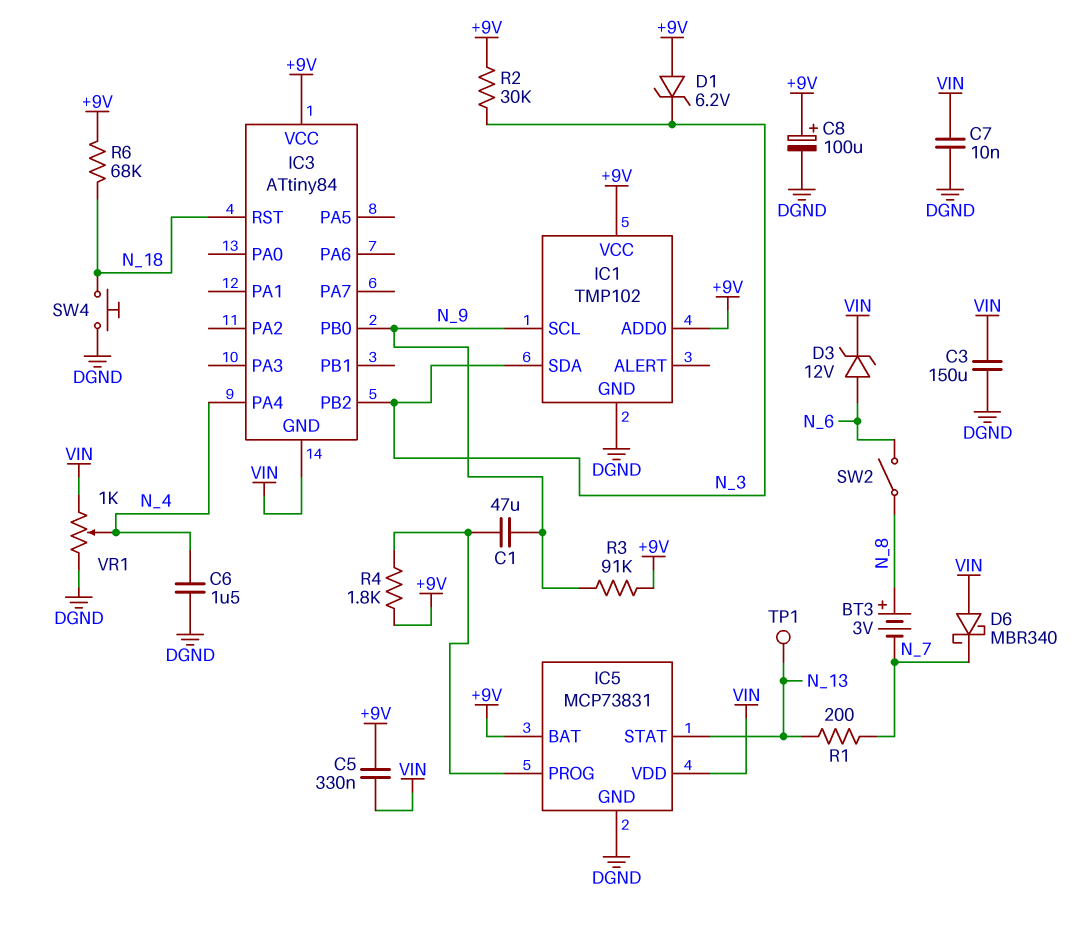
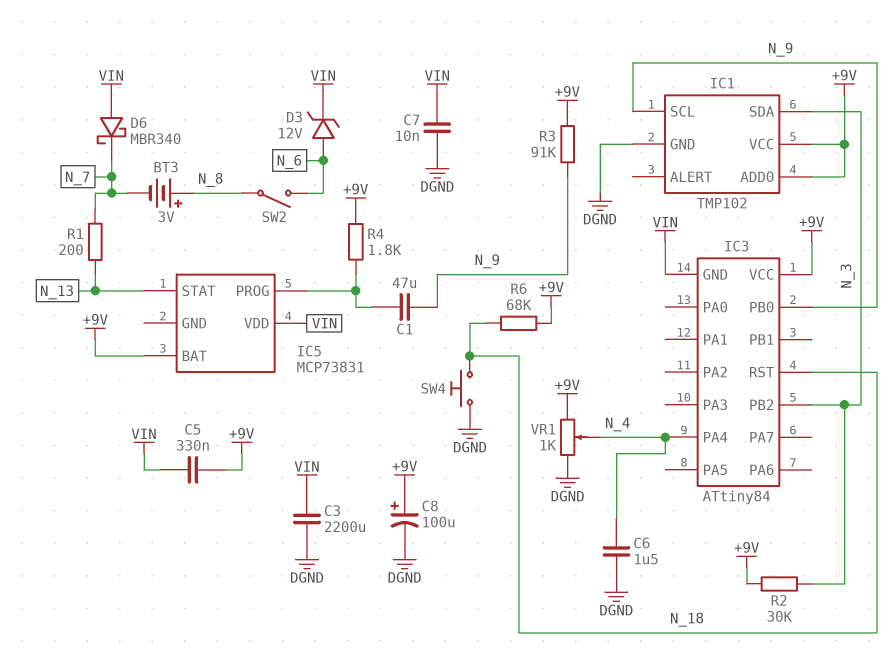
C3: 150uF (DGND, VIN) -> 2200uF (DGND, VIN)
D1: zener 6.2V (A +9V, K N_3) -> none
IC5 pin GND: DGND -> none
TP1: test point (N_13) -> none
VR1: 1k (DGND, VIN, wiper N_4) -> 1k (+9V, DGND, wiper N_4)

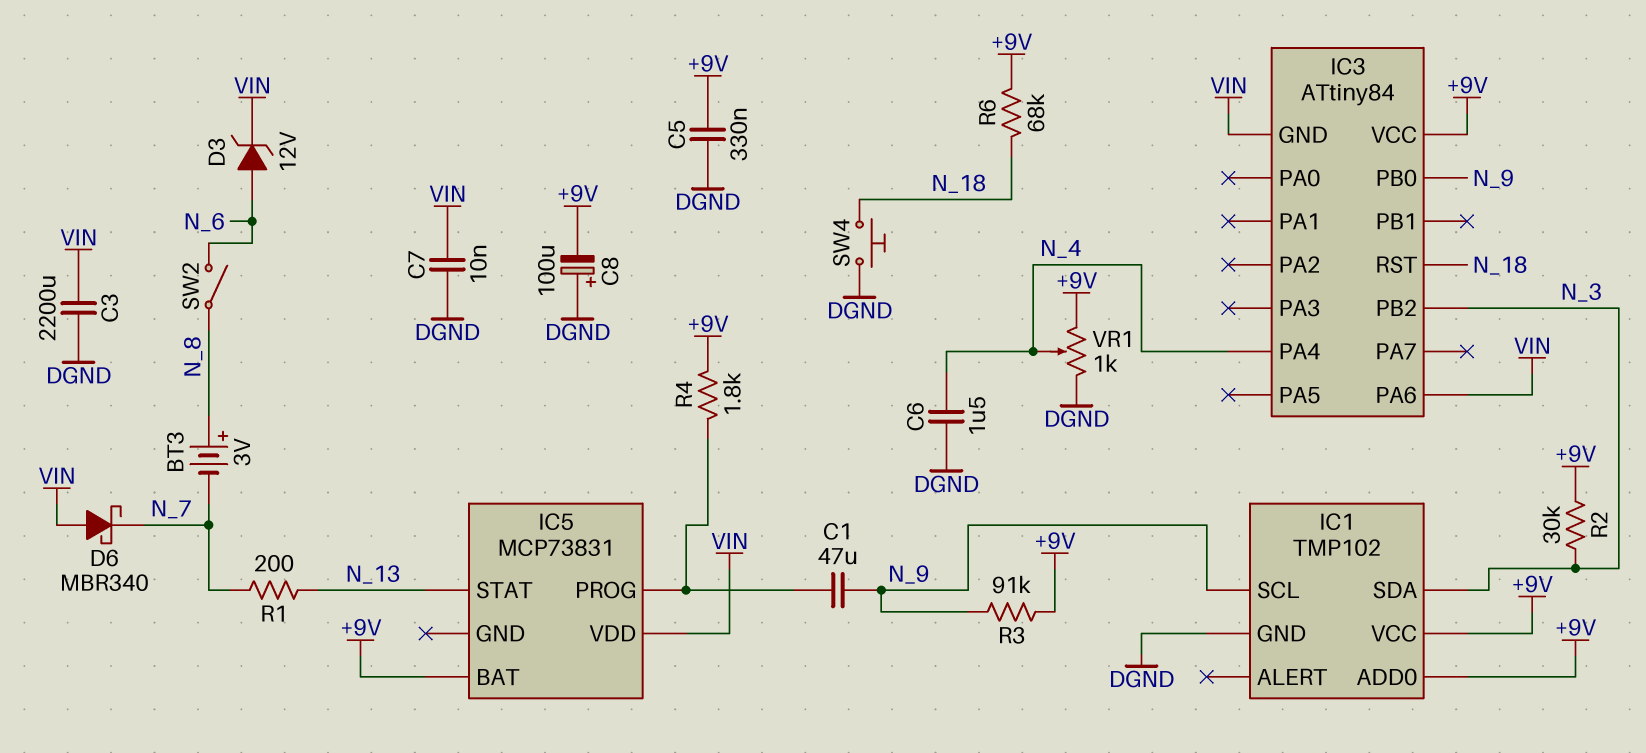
C5: 330nF (+9V, VIN) -> 330nF (+9V, DGND)
C8: 100uF (plus +9V, minus DGND) -> 100uF (plus DGND, minus +9V)
IC3 pin PA6: none -> VIN

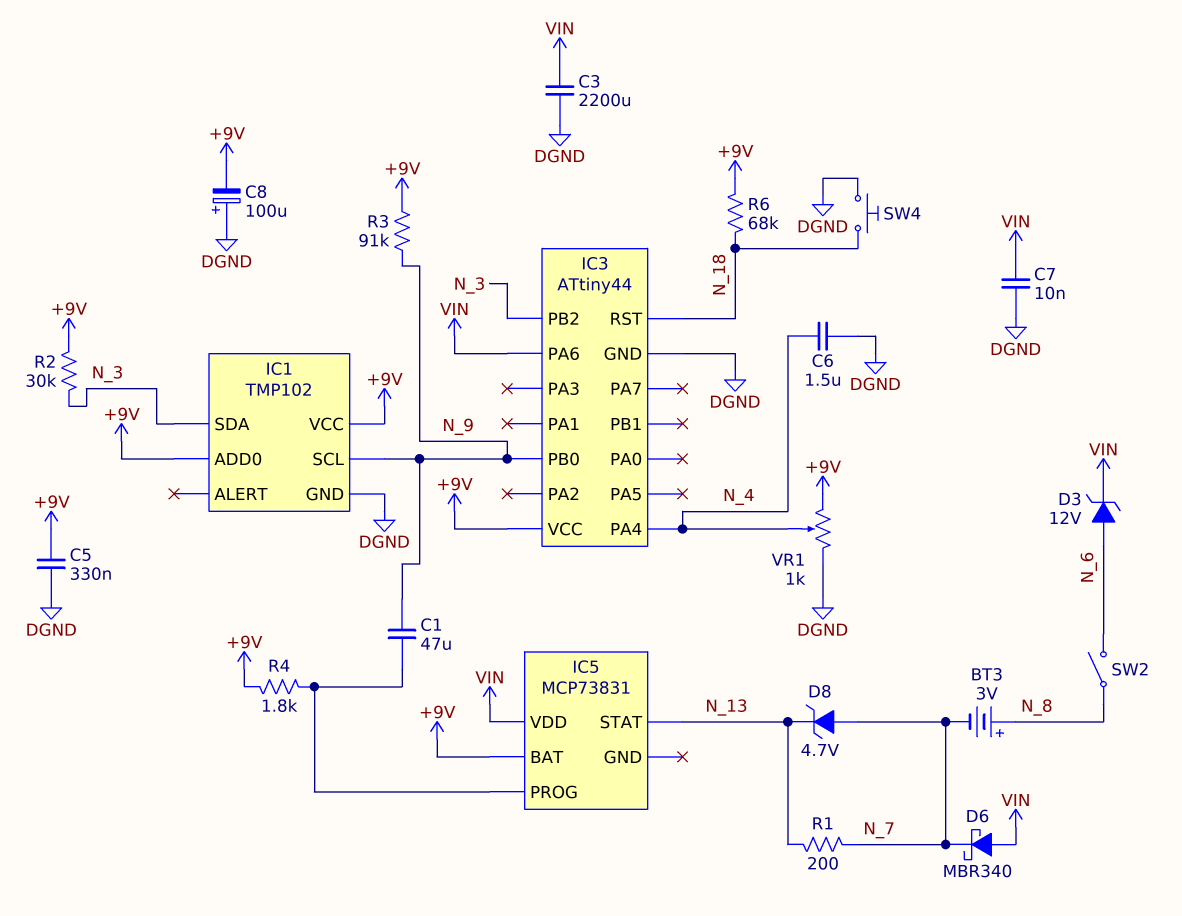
D8: none -> zener 4.7V (A N_7, K N_13)
IC3: ATtiny84 -> ATtiny44
IC3 pin GND: VIN -> DGND

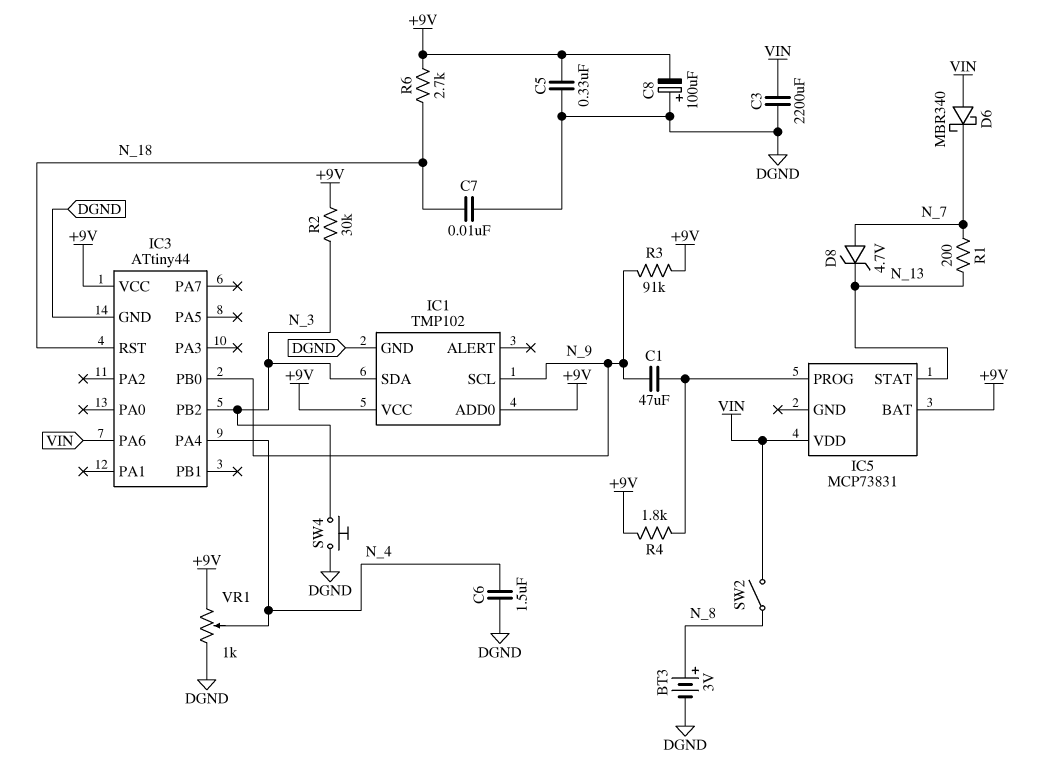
BT3: 3V (plus N_8, minus N_7) -> 3V (plus N_8, minus DGND)
C7: 10nF (DGND, VIN) -> 10nF (DGND, N_18)
D3: zener 12V (A N_6, K VIN) -> none
R6: 68k (+9V, N_18) -> 2.7k (+9V, N_18)
SW2: switch (N_6, N_8) -> switch (N_8, VIN)
SW4: button (DGND, N_18) -> button (DGND, N_3)

